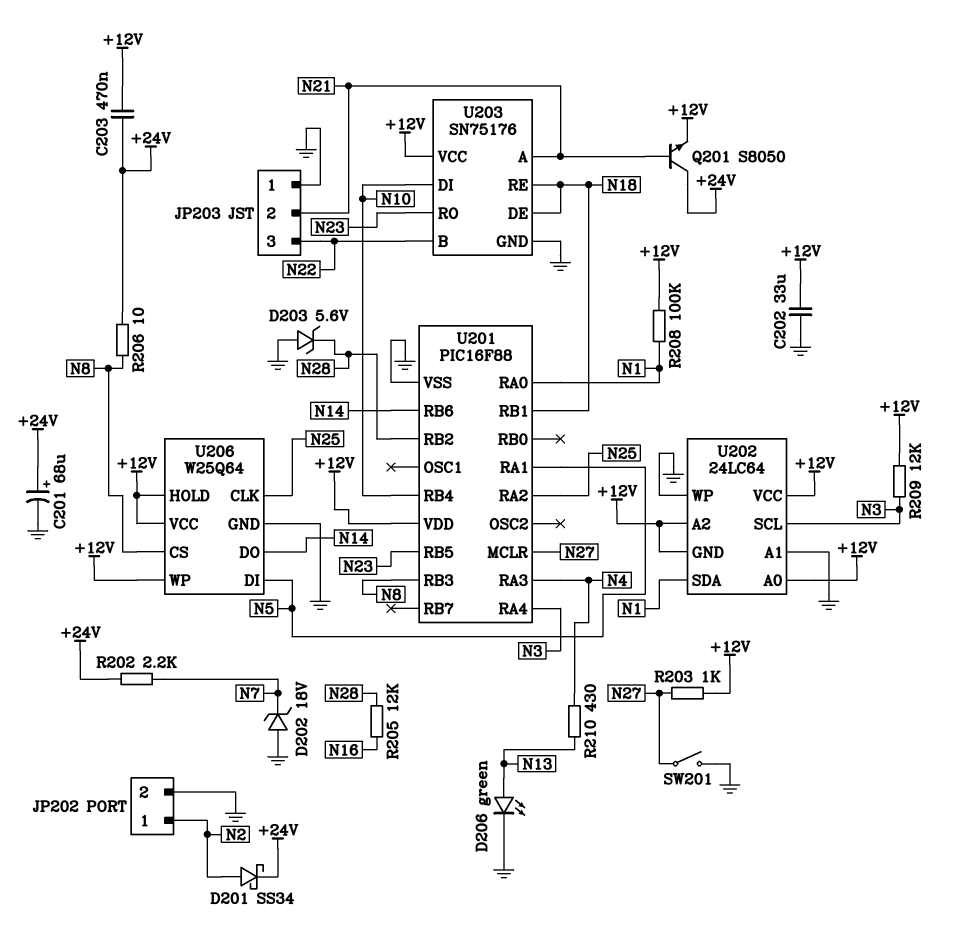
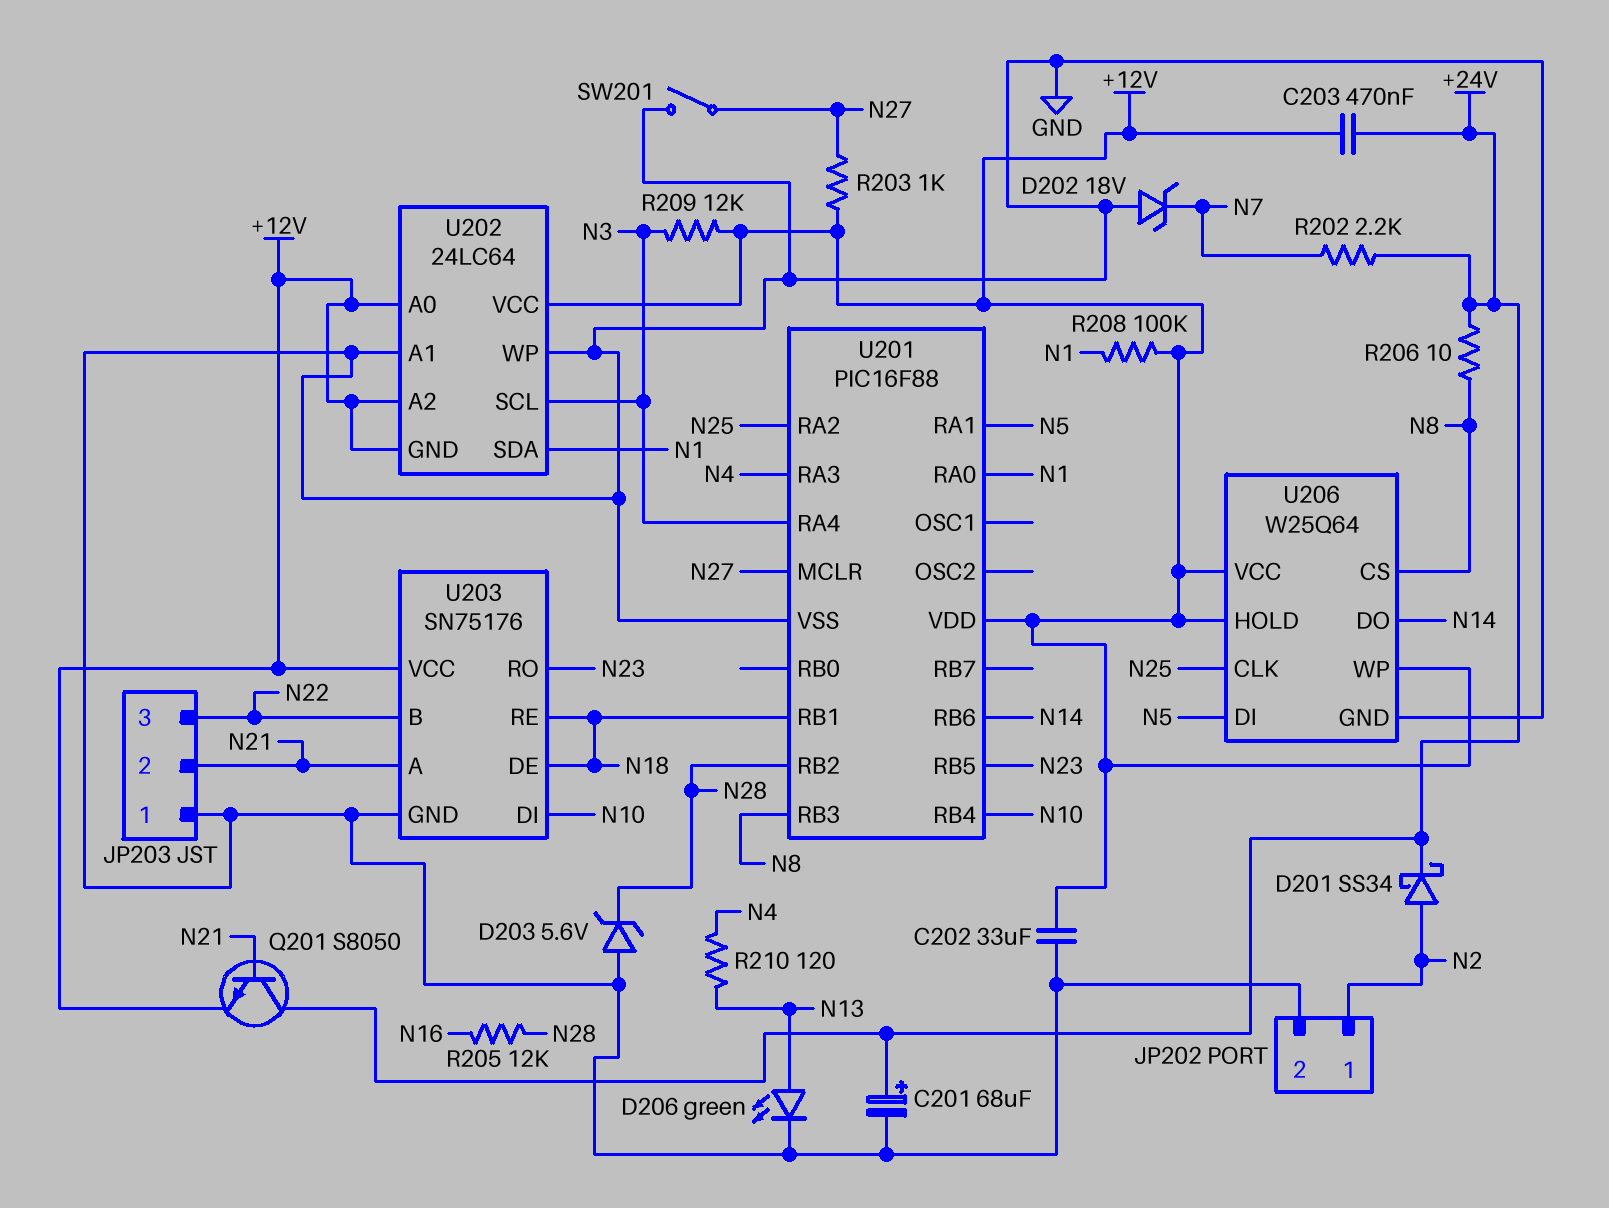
R210: 430 (N4, N13) -> 120 (N4, N13)

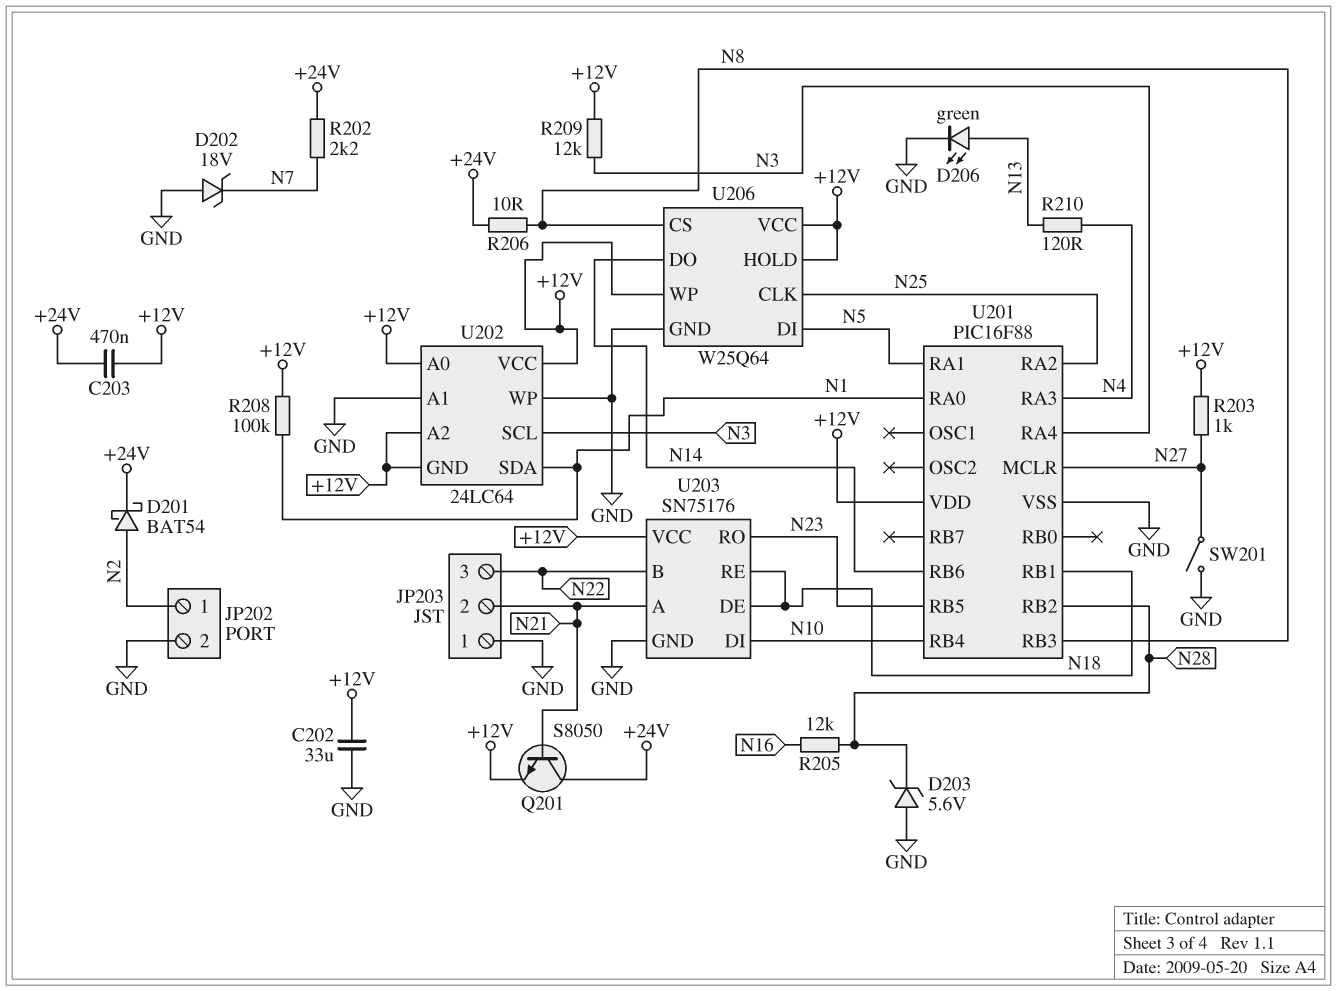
C201: 68uF (plus +24V, minus GND) -> none
D201: schottky SS34 (A N2, K +24V) -> schottky BAT54 (A N2, K +24V)

